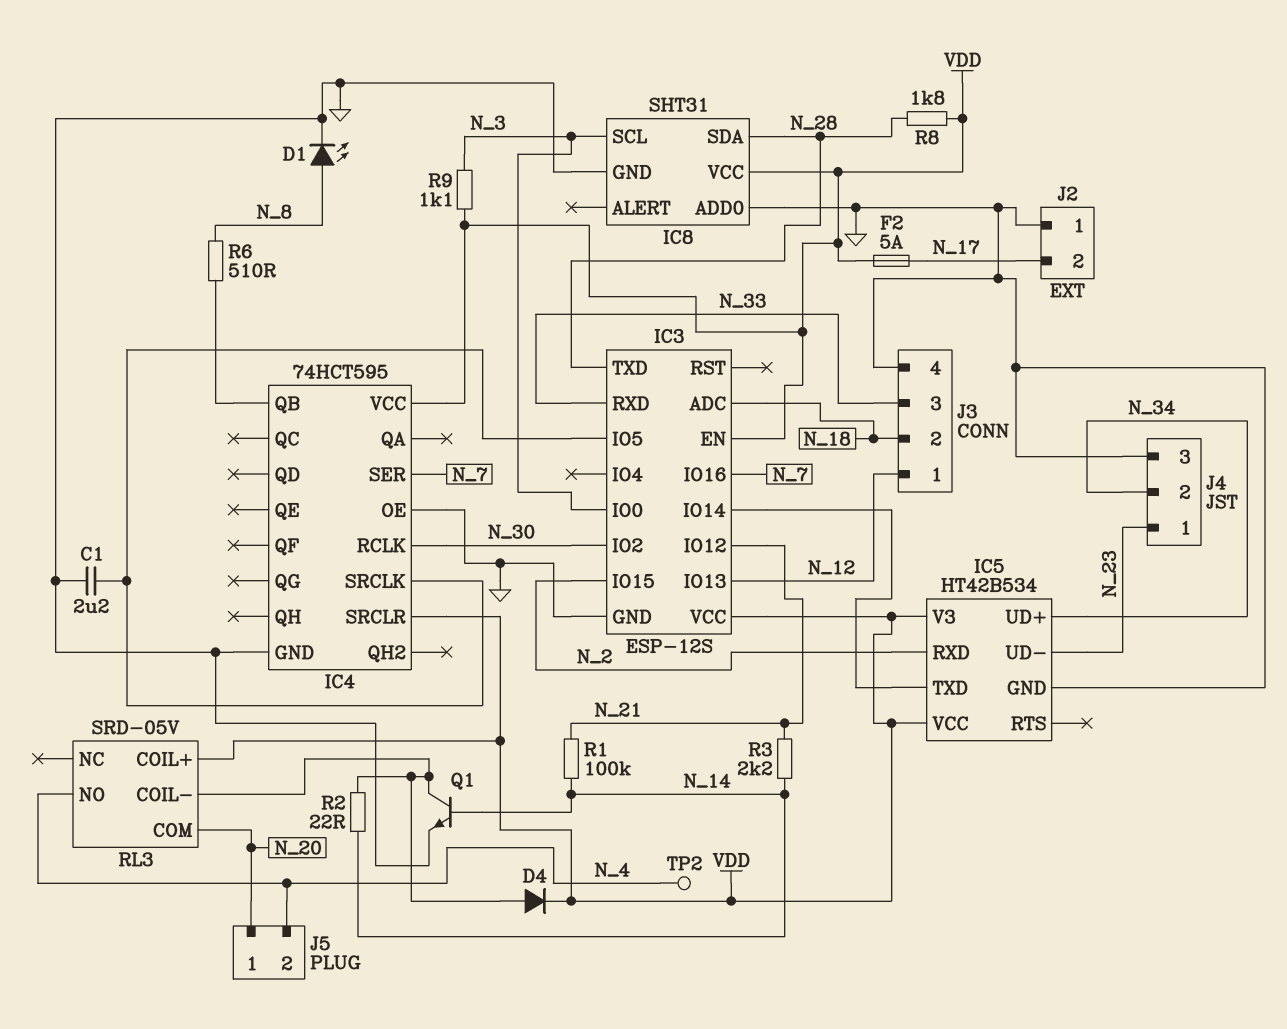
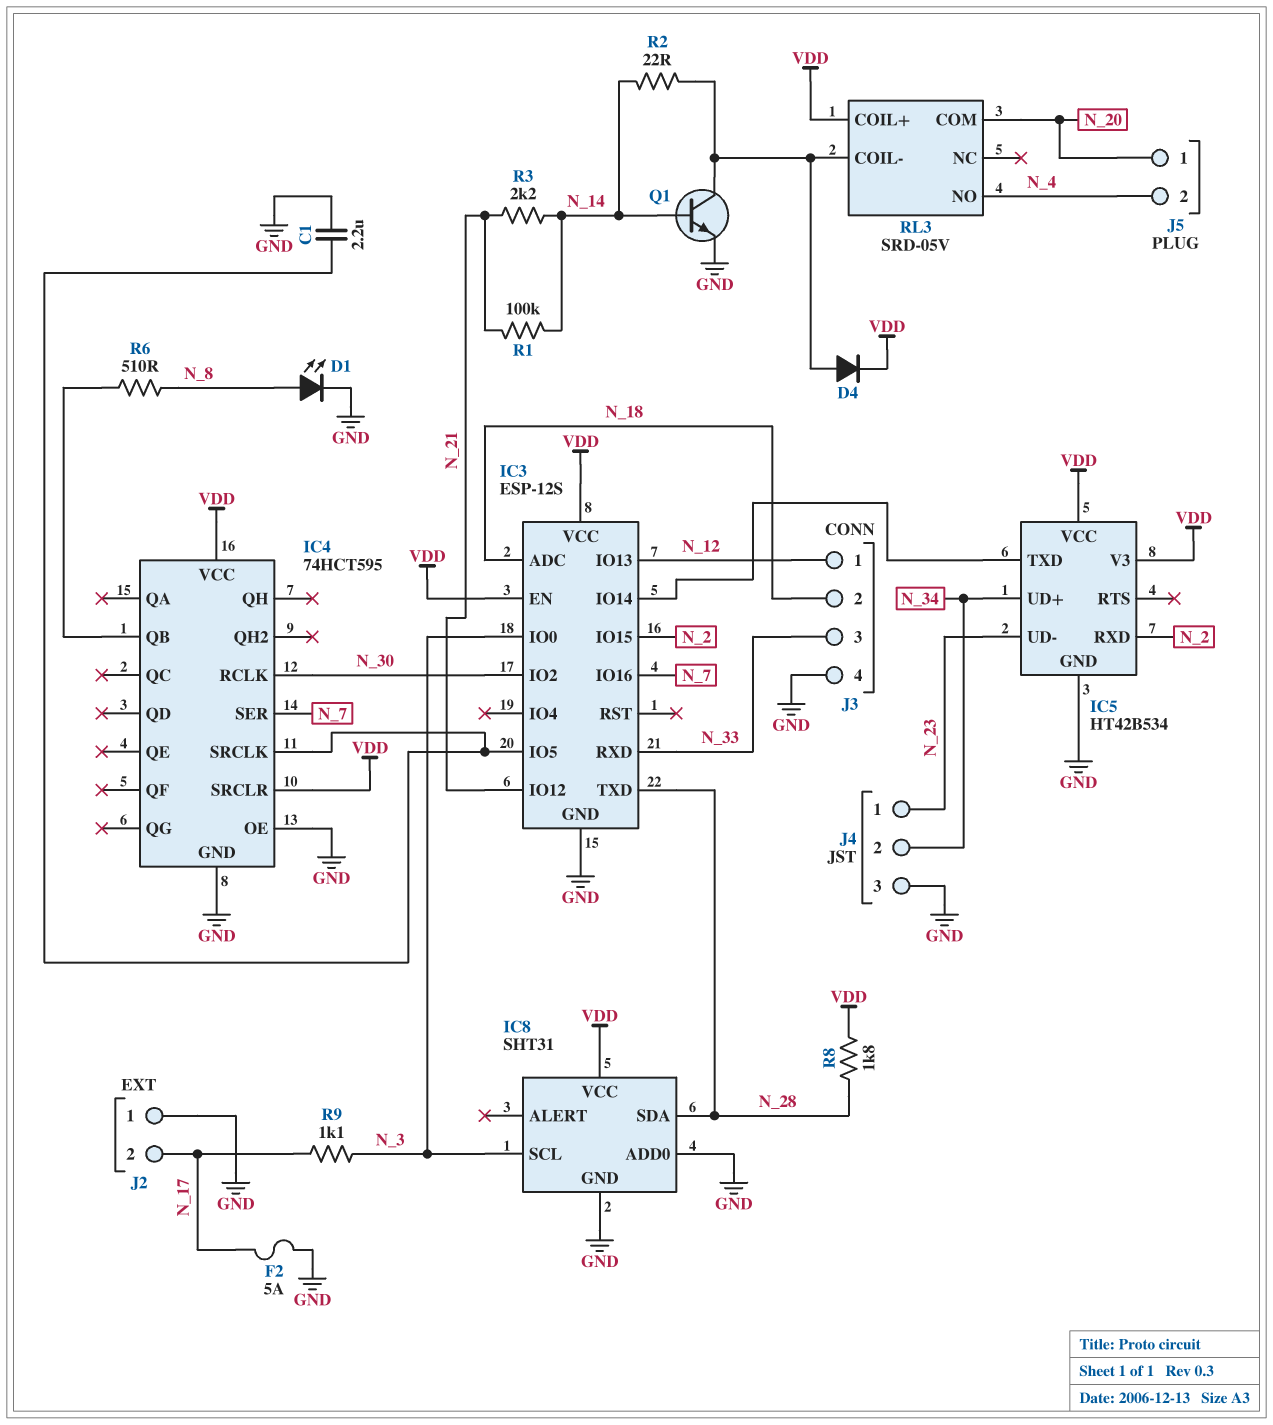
F2: 5A (N_17, VDD) -> 5A (GND, N_17)
R9: 1.1k (N_3, VDD) -> 1.1k (N_3, N_17)
TP2: test point (N_4) -> none

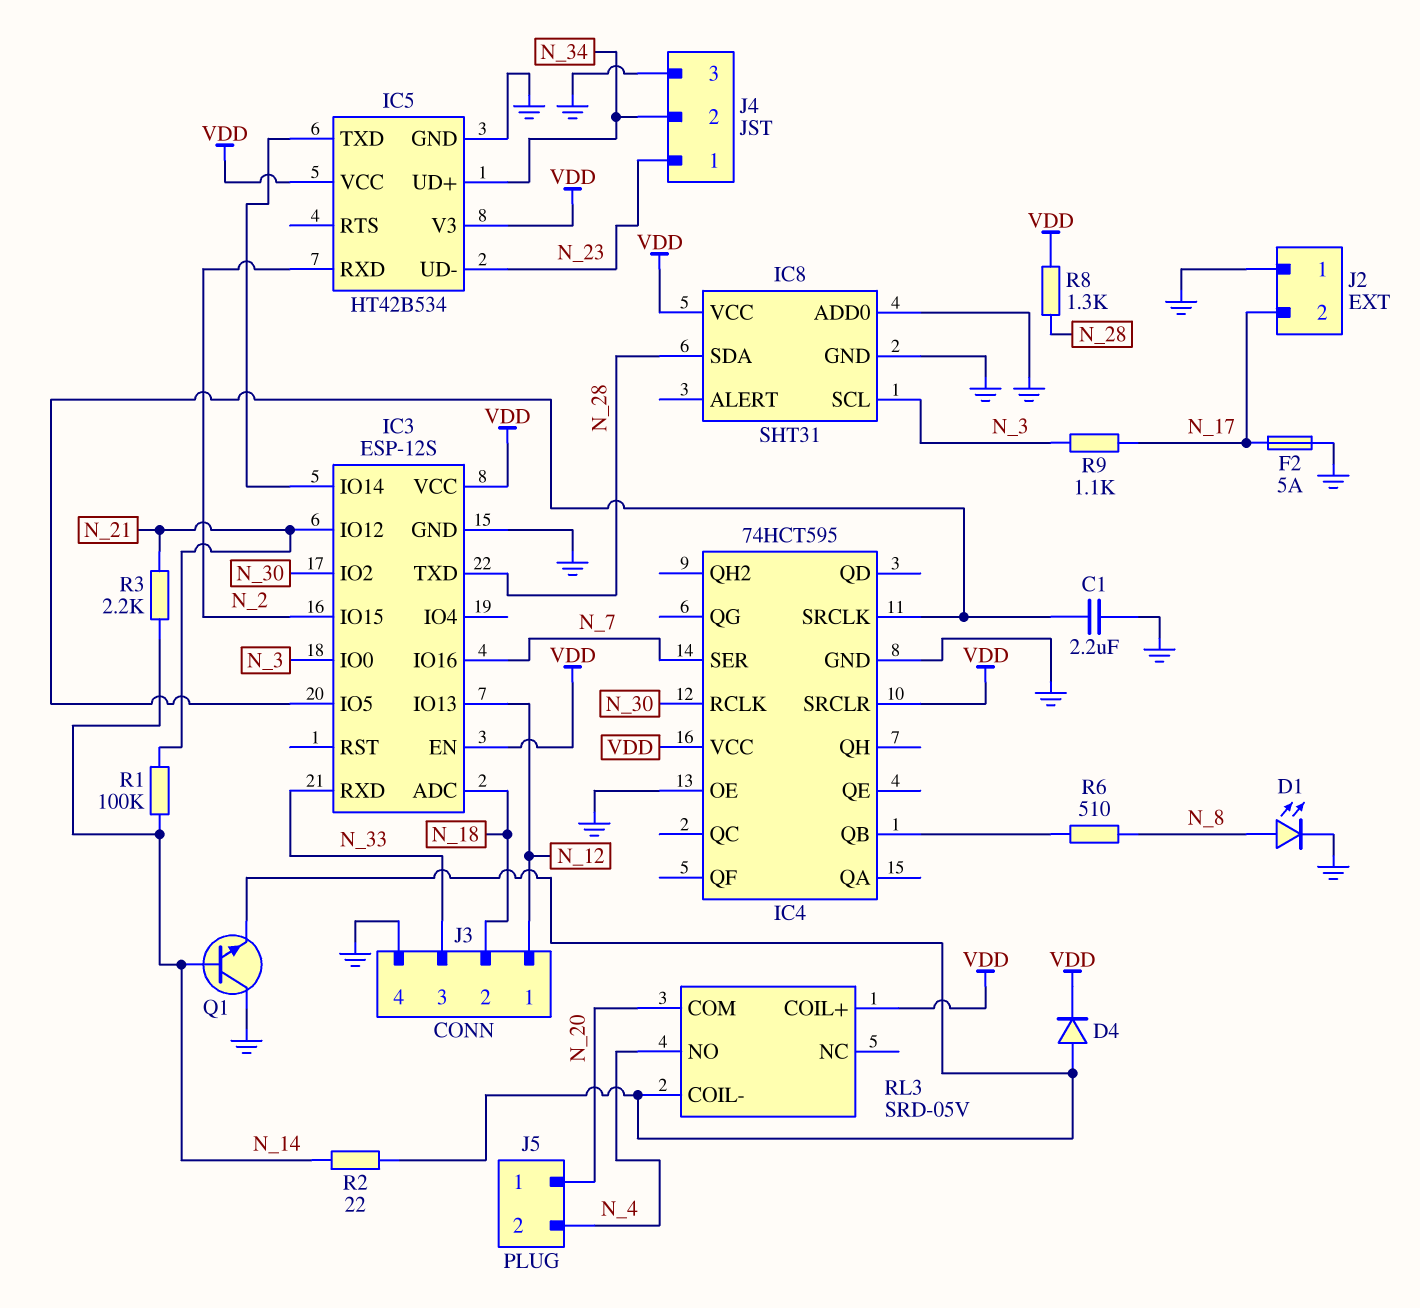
Q1: NPN (B N_14, C RL3/COIL-, E GND) -> NPN (B N_14, C GND, E RL3/COIL-)
R8: 1.8k (N_28, VDD) -> 1.3k (N_28, VDD)

